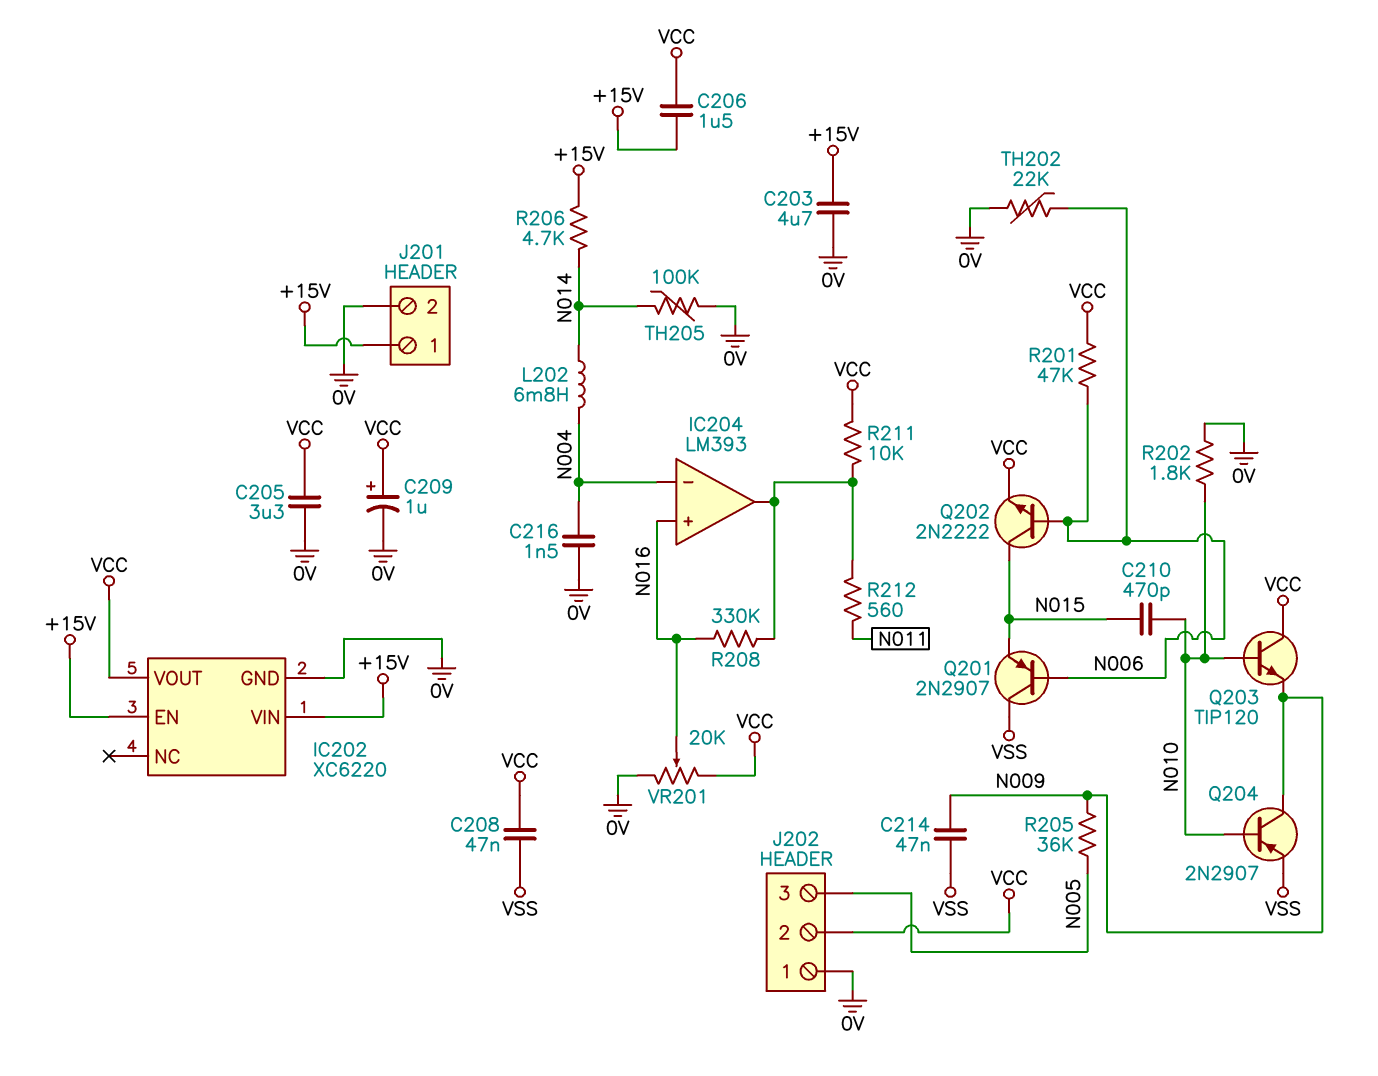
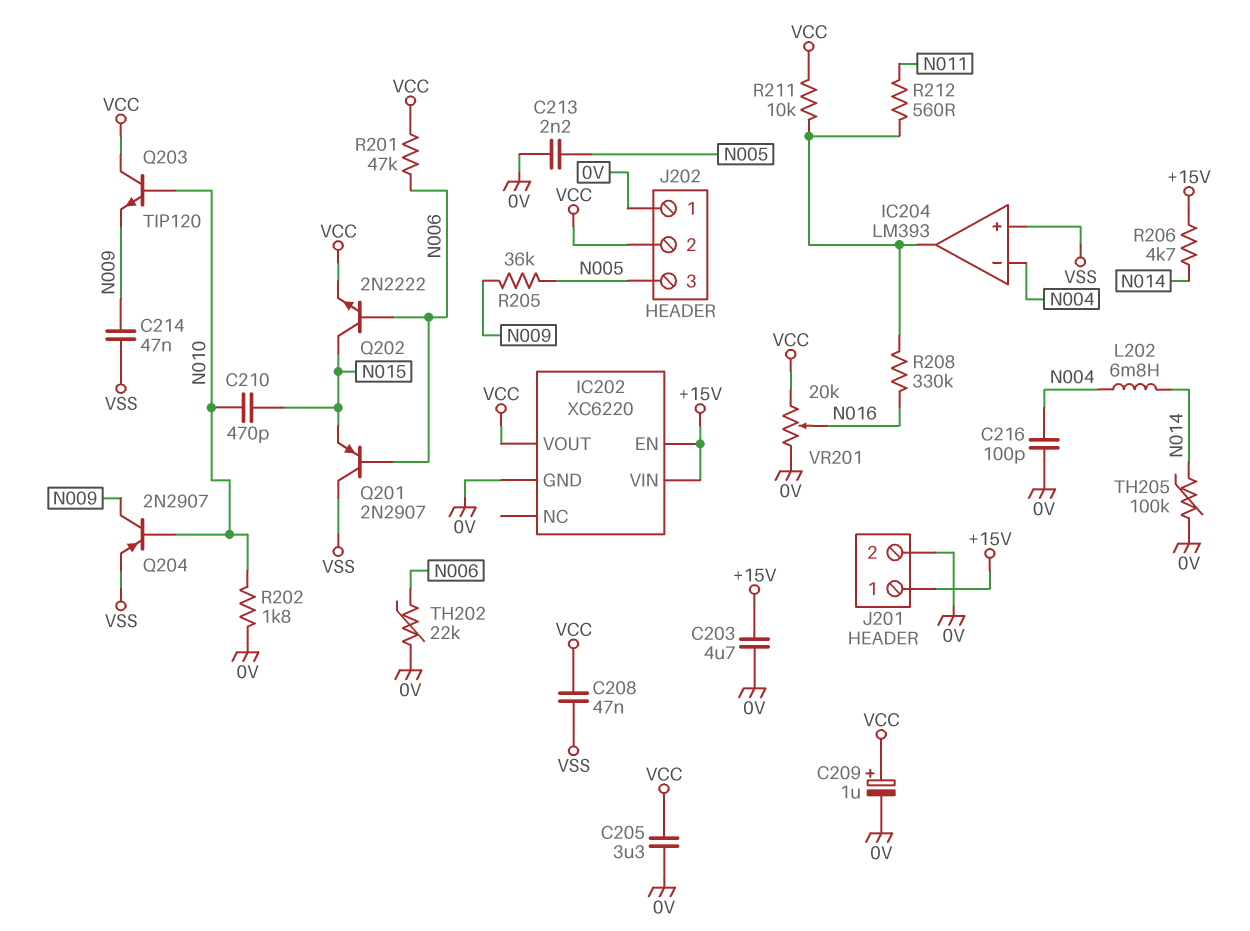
C206: 1.5uF (+15V, VCC) -> none
C213: none -> 2.2nF (0V, N005)
C216: 1.5nF (0V, N004) -> 100pF (0V, N004)
IC204 pin in+: N016 -> VSS

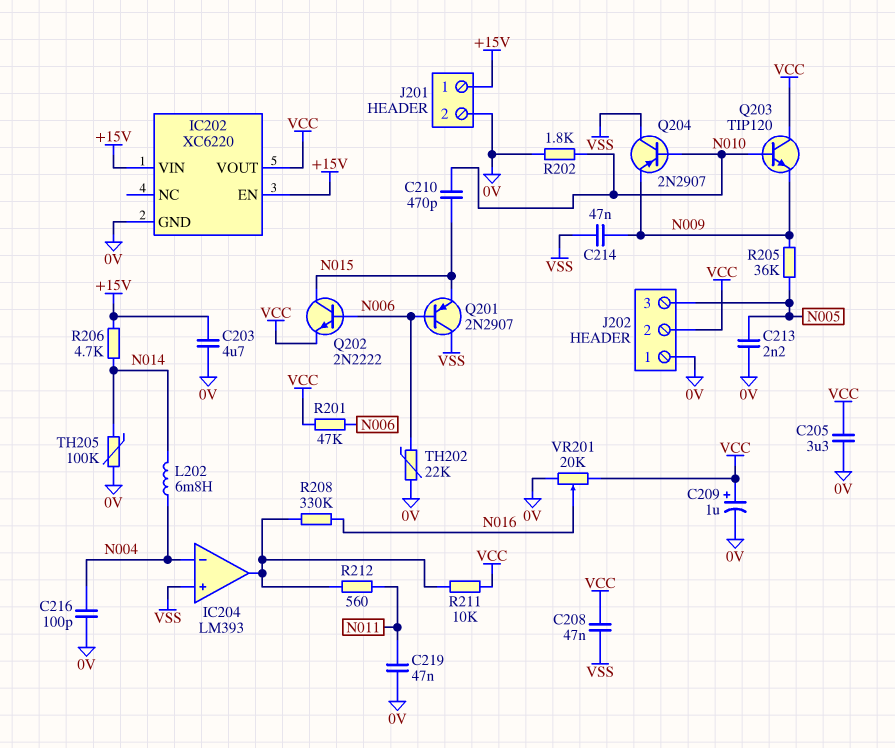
C219: none -> 47nF (0V, N011)
Q204: PNP 2N2907 (B N010, C N009, E VSS) -> PNP 2N2907 (B N010, C VSS, E N009)

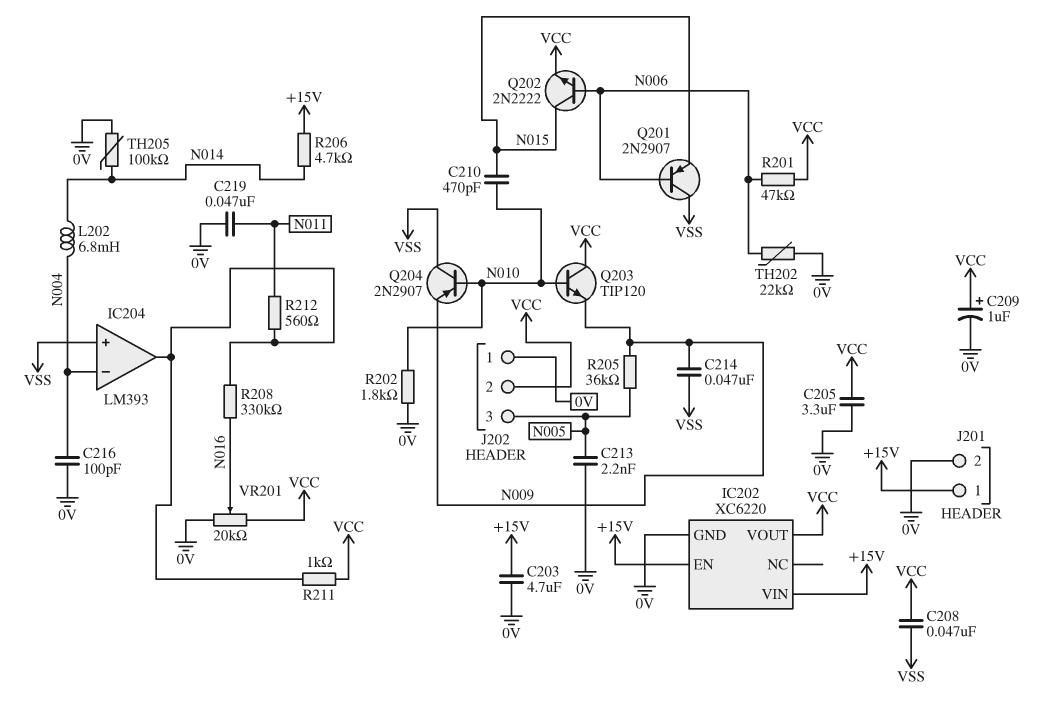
R211: 10k (IC204/out, VCC) -> 1k (IC204/out, VCC)

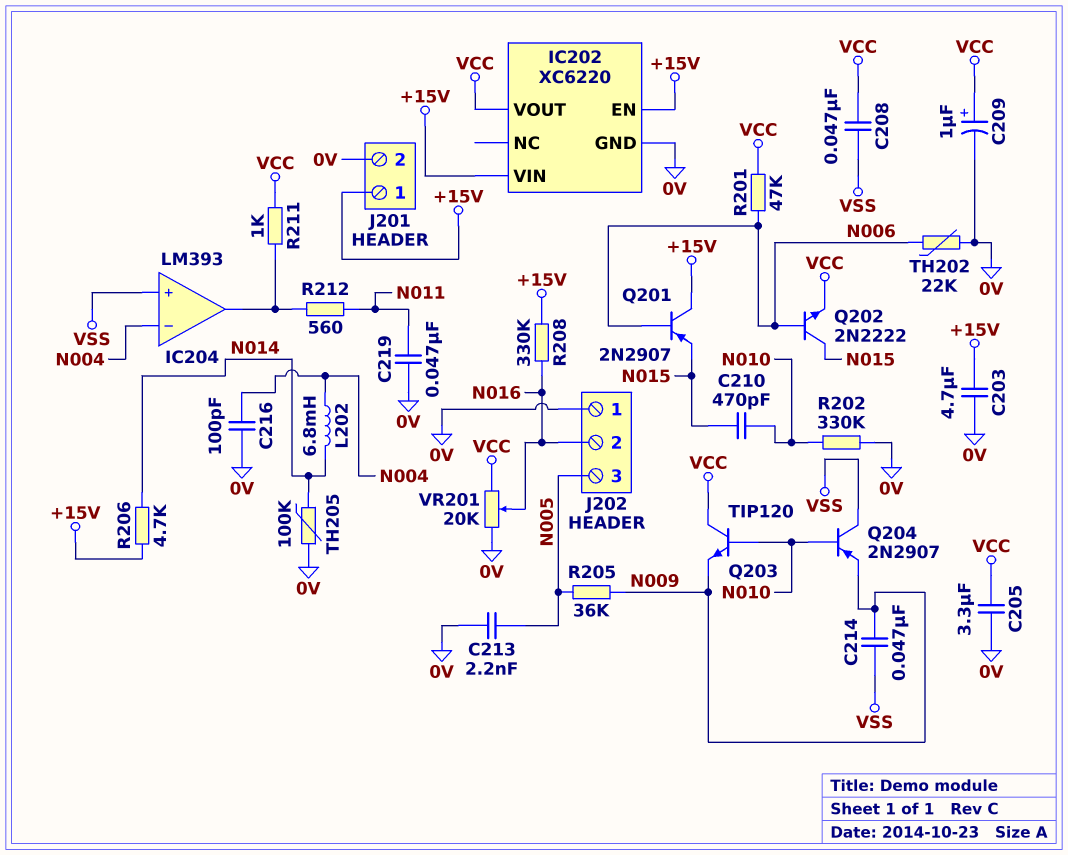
J202 pin 2: VCC -> N016
Q201: PNP 2N2907 (B N006, C VSS, E N015) -> PNP 2N2907 (B N006, C +15V, E N015)
R202: 1.8k (0V, N010) -> 330k (0V, N010)
R208: 330k (IC204/out, N016) -> 330k (+15V, N016)

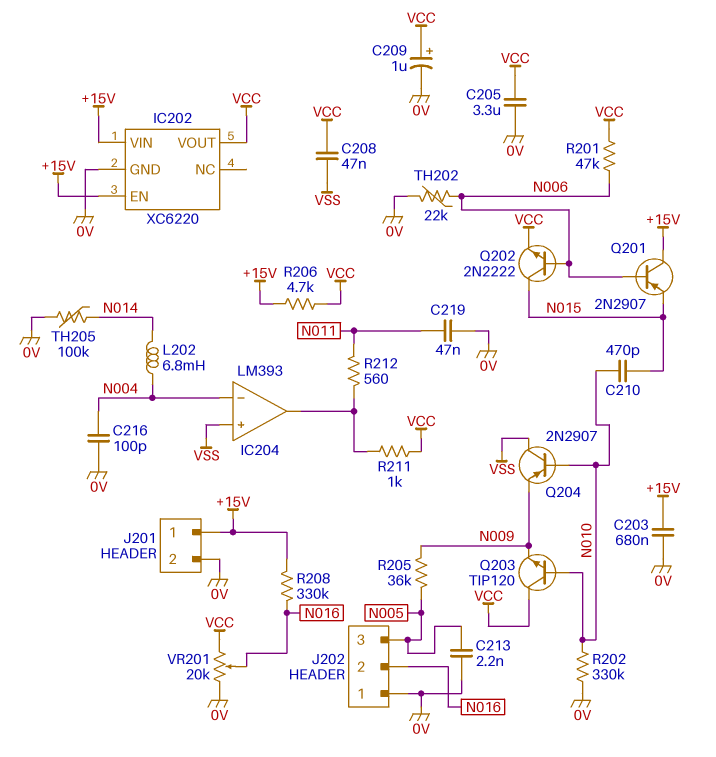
C203: 4.7uF (+15V, 0V) -> 680nF (+15V, 0V)
C214: 47nF (N009, VSS) -> none
R206: 4.7k (+15V, N014) -> 4.7k (+15V, VCC)

